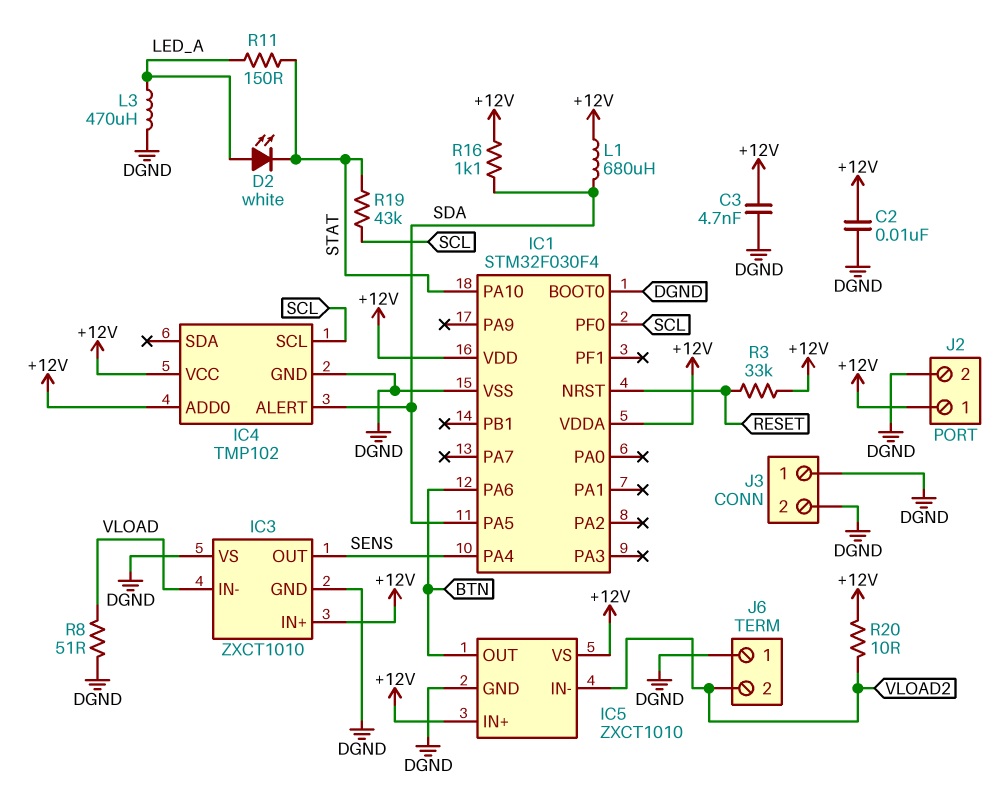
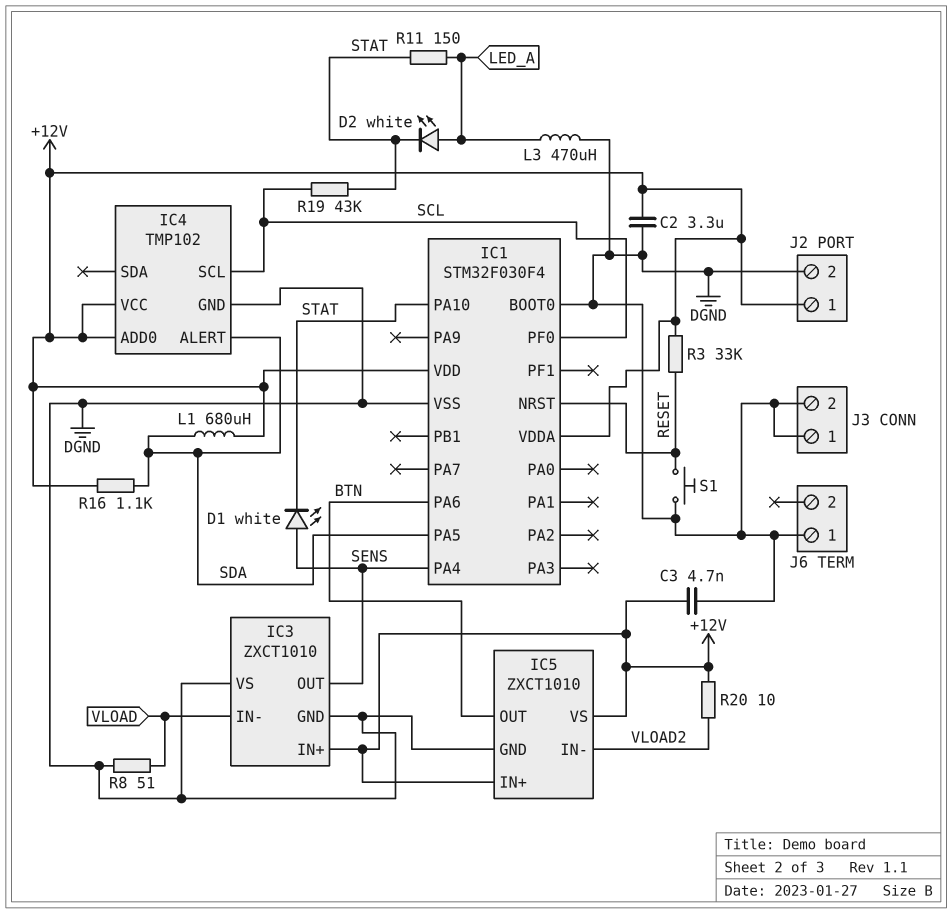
C2: 10nF (+12V, DGND) -> 3.3uF (+12V, DGND)
D1: none -> LED white (A SENS, K STAT)
J6 pin 2: VLOAD2 -> none
S1: none -> button (DGND, RESET)

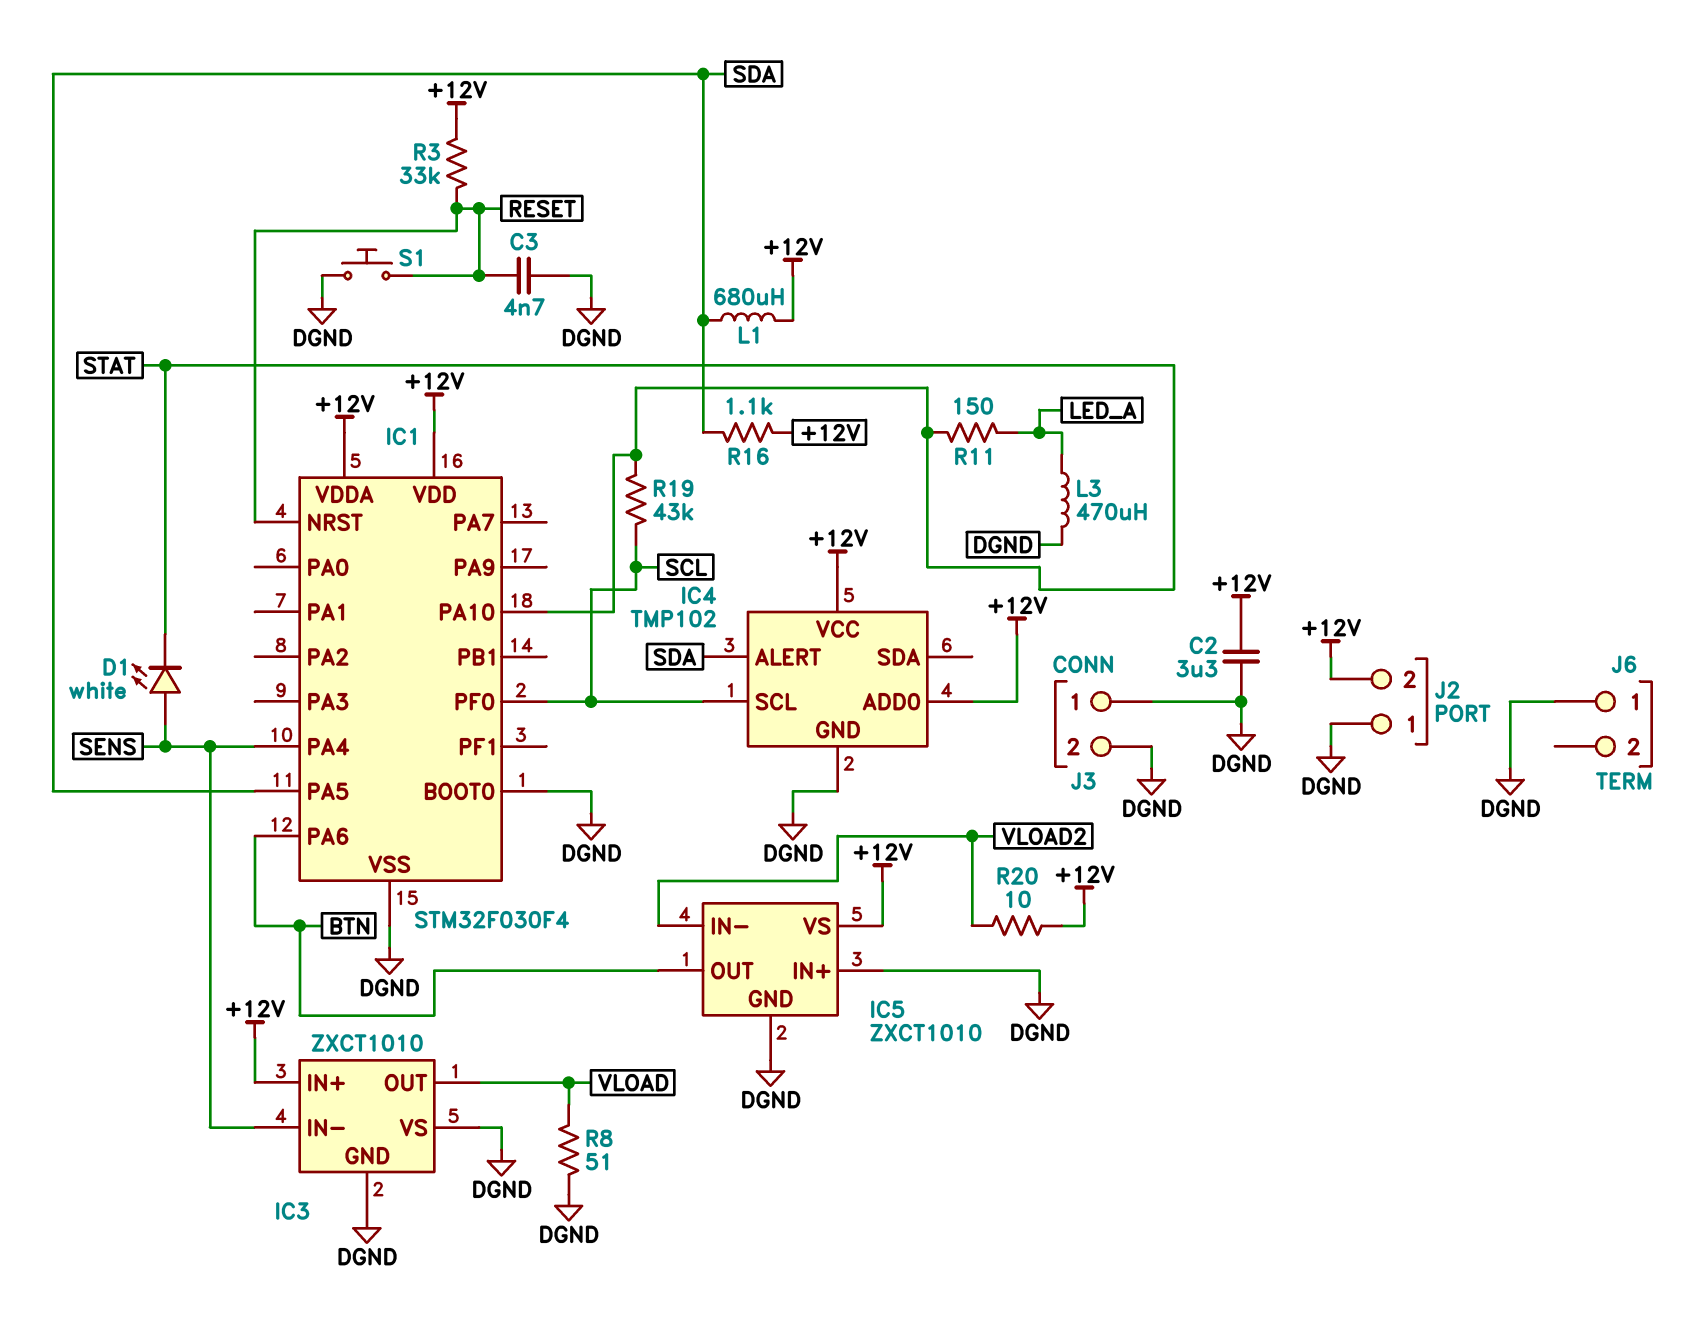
C3: 4.7nF (+12V, DGND) -> 4.7nF (DGND, RESET)
D2: LED white (A LED_A, K STAT) -> none
IC3 pin IN-: VLOAD -> SENS
IC3 pin OUT: SENS -> VLOAD
IC5 pin IN+: +12V -> DGND
J2 pin 1: +12V -> DGND
J2 pin 2: DGND -> +12V

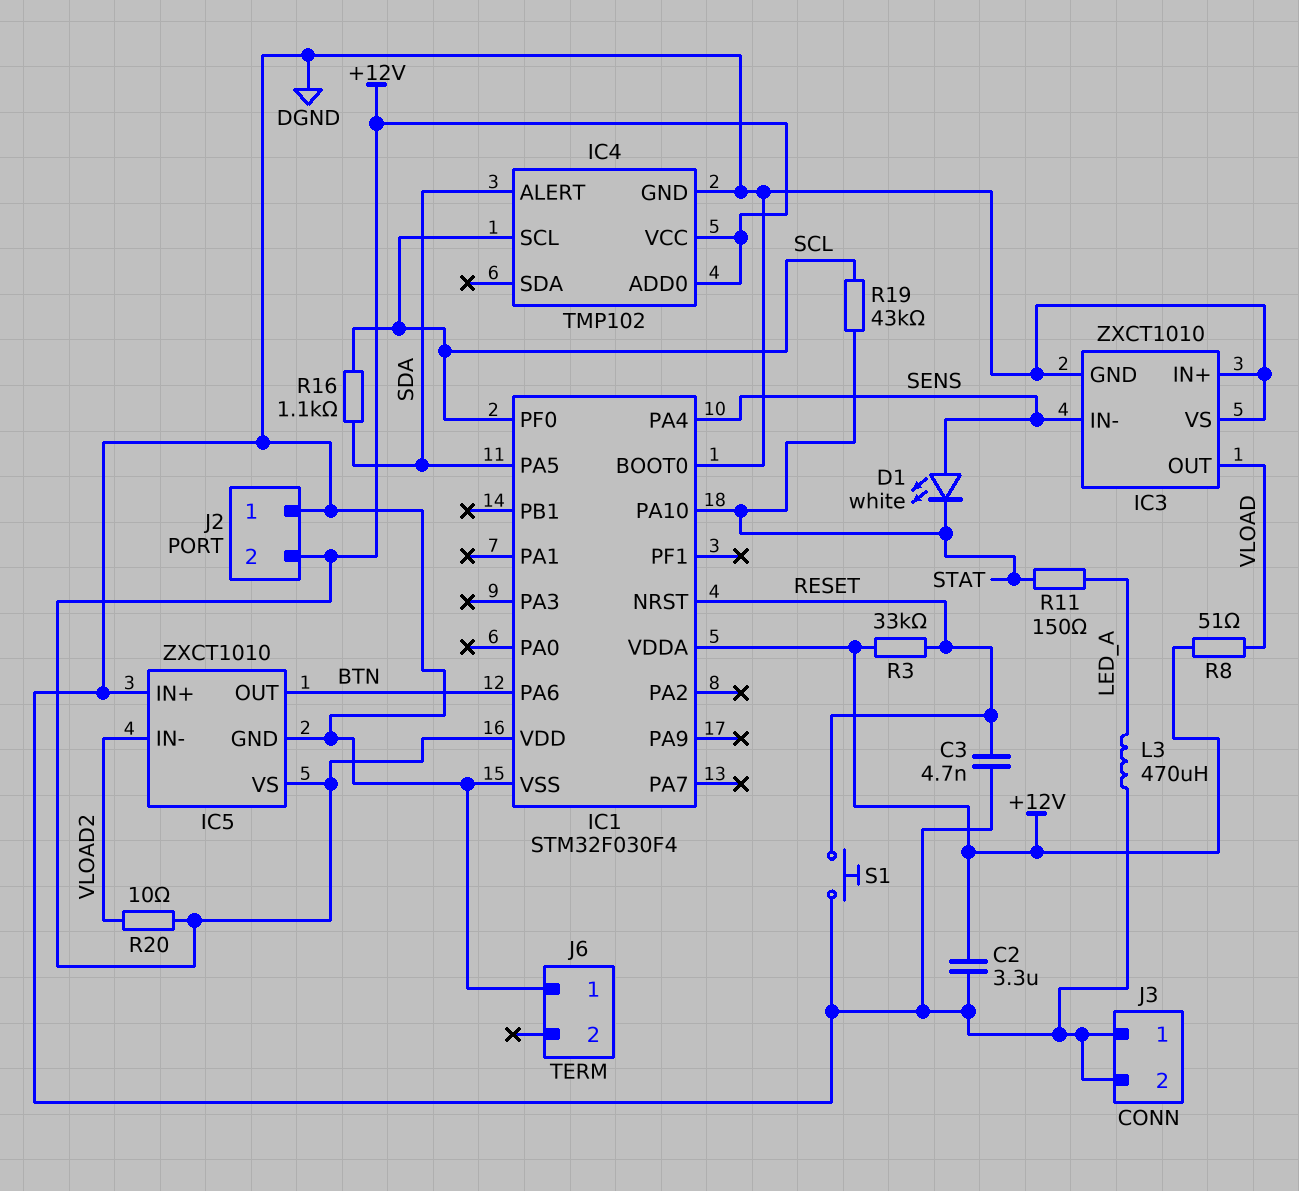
IC3 pin IN+: +12V -> DGND
L1: 680uH (+12V, SDA) -> none
R8: 51 (DGND, VLOAD) -> 51 (+12V, VLOAD)
R16: 1.1k (+12V, SDA) -> 1.1k (SCL, SDA)

